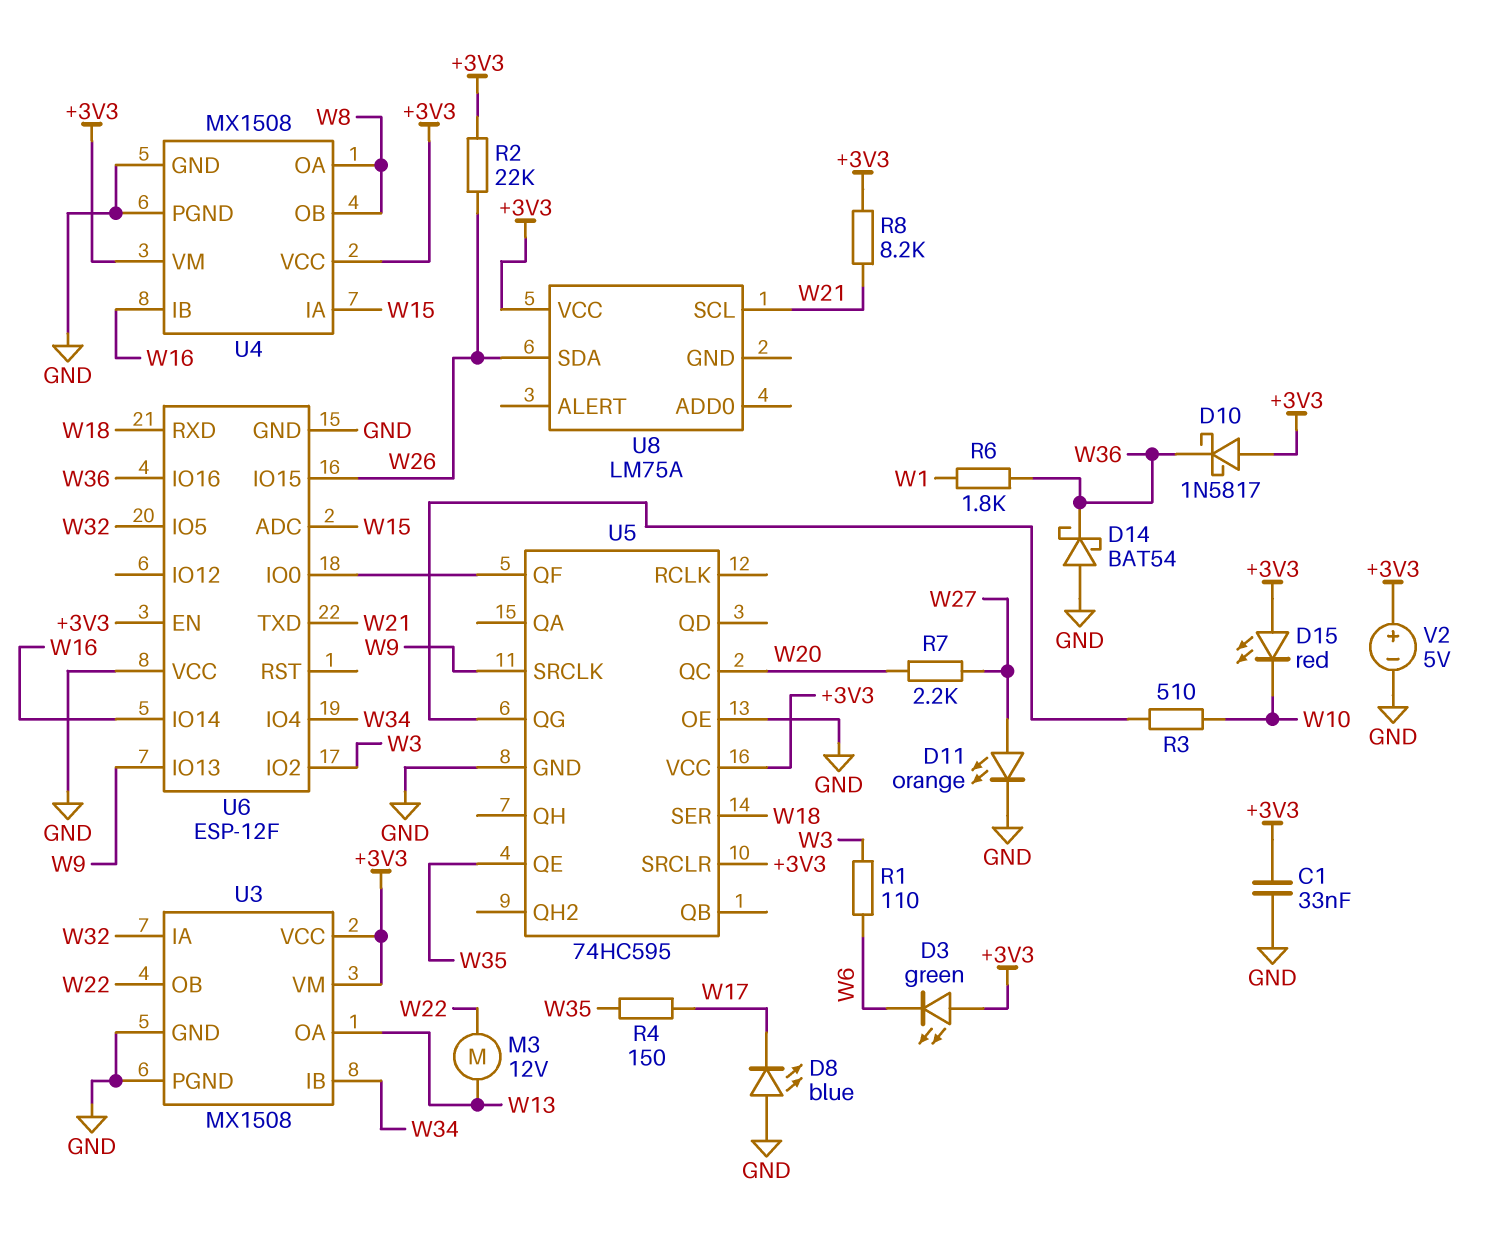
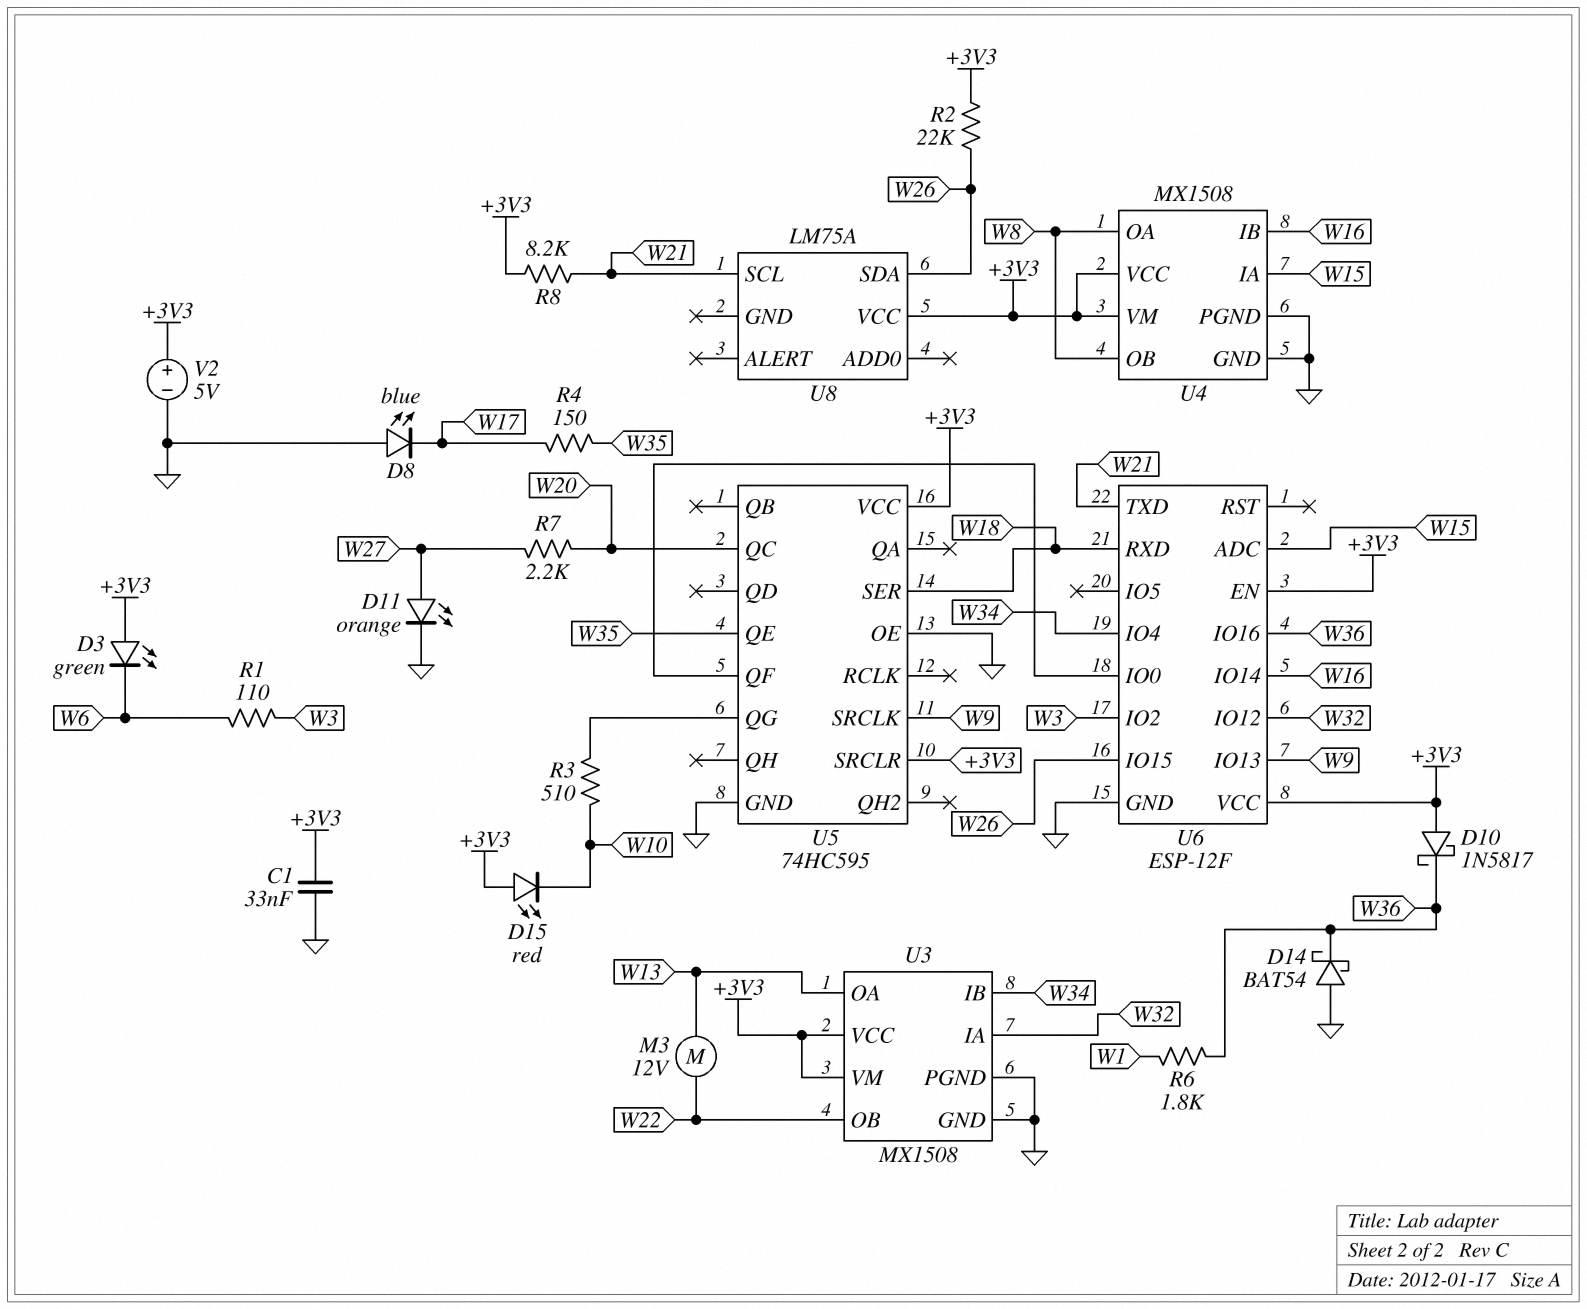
U6 pin IO5: W32 -> none
U6 pin IO12: none -> W32
U6 pin VCC: GND -> +3V3

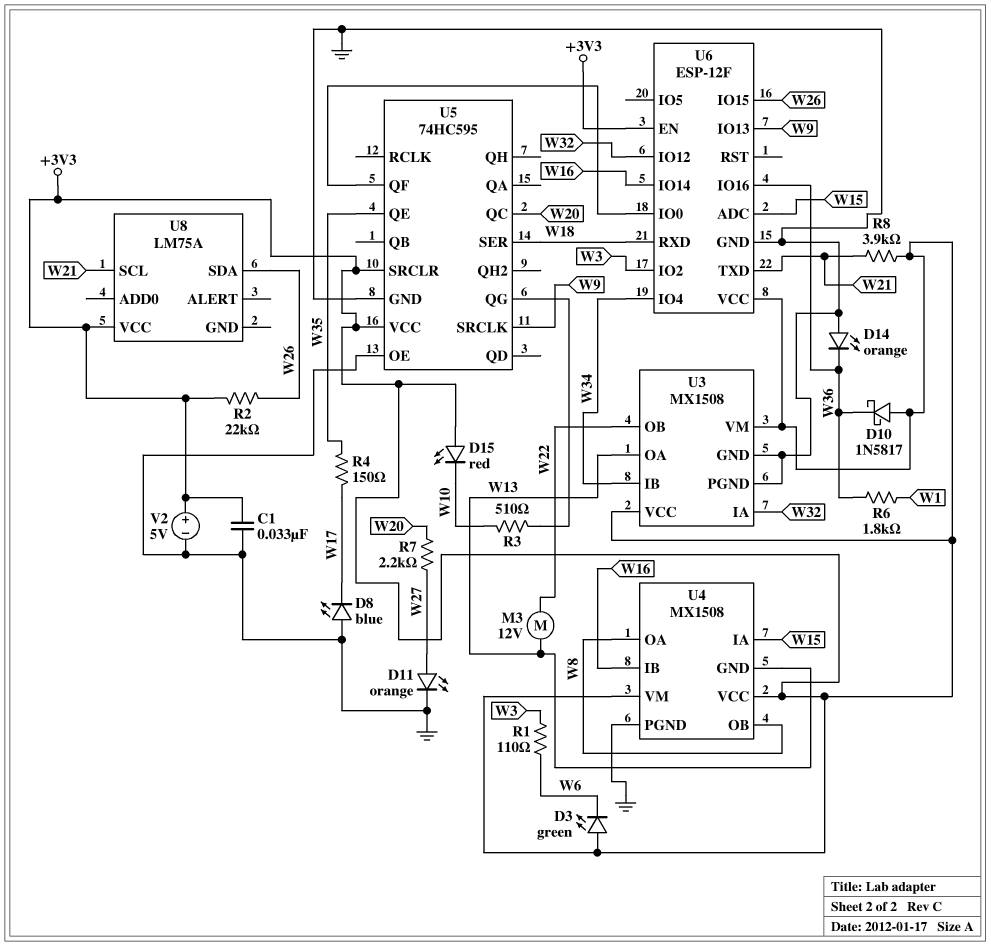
D14: schottky BAT54 (A GND, K W36) -> LED orange (A GND, K W36)
R8: 8.2k (+3V3, W21) -> 3.9k (+3V3, W21)
U4 pin GND: GND -> W13

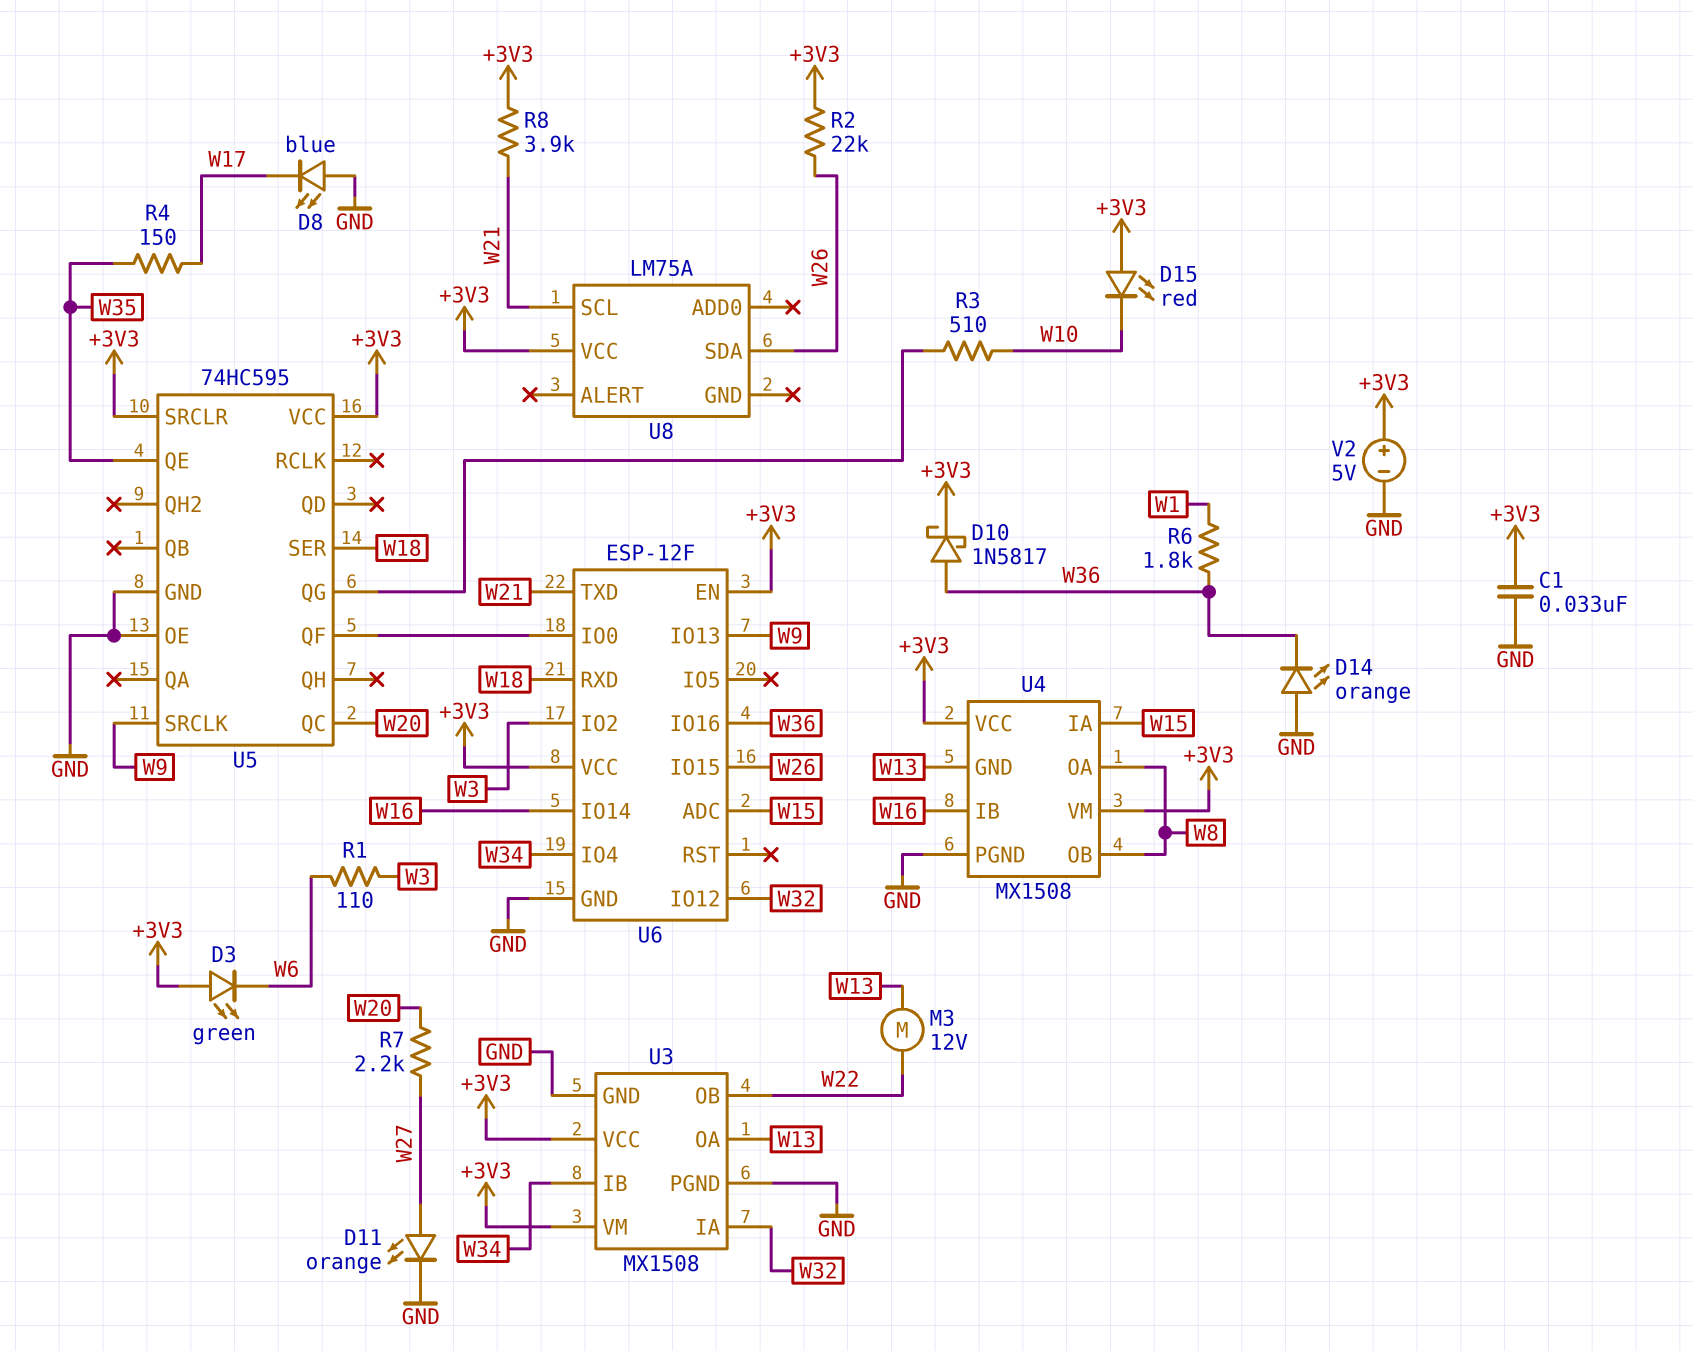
D10: schottky 1N5817 (A +3V3, K W36) -> schottky 1N5817 (A W36, K +3V3)

